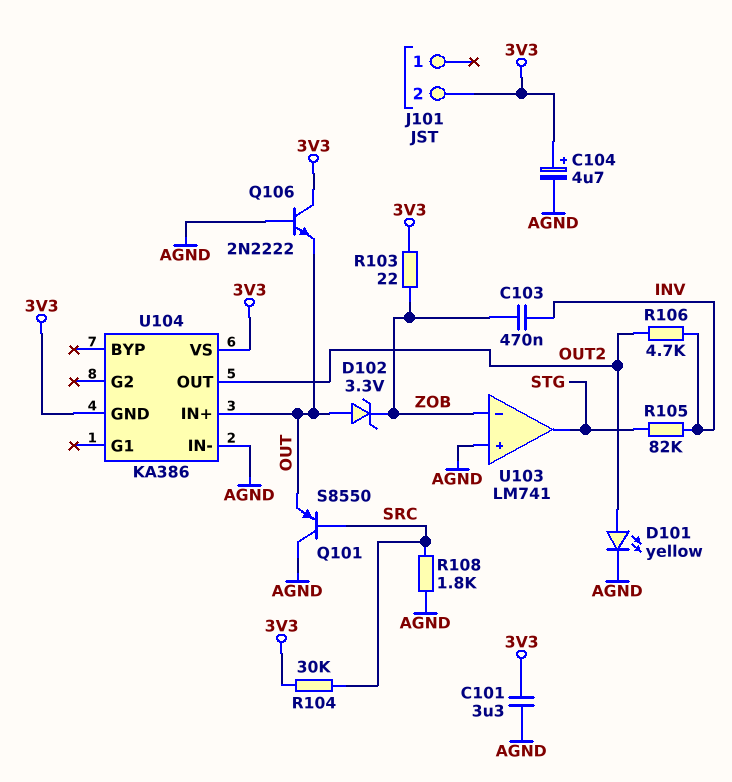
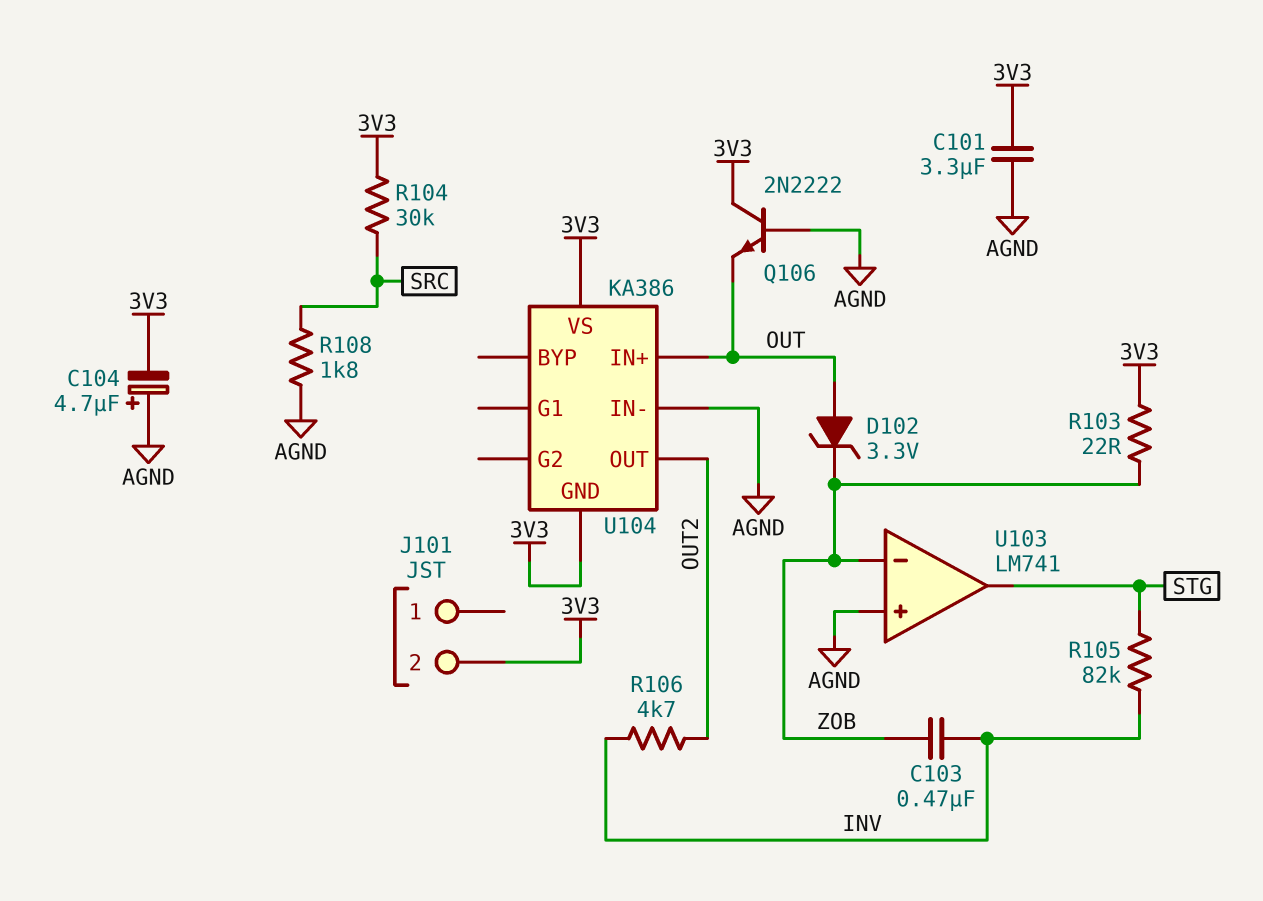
C104: 4.7uF (plus 3V3, minus AGND) -> 4.7uF (plus AGND, minus 3V3)
D101: LED yellow (A OUT2, K AGND) -> none
Q101: PNP S8550 (B SRC, C AGND, E OUT) -> none

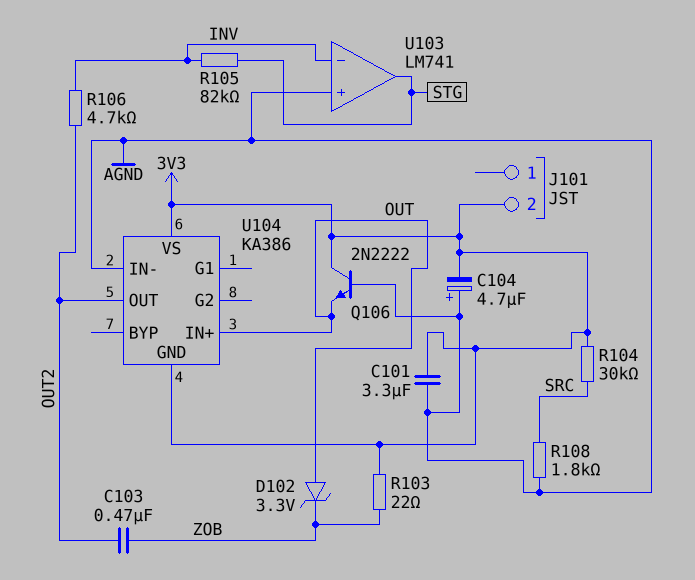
C103: 470nF (INV, ZOB) -> 470nF (OUT2, ZOB)
U103 pin in-: ZOB -> INV

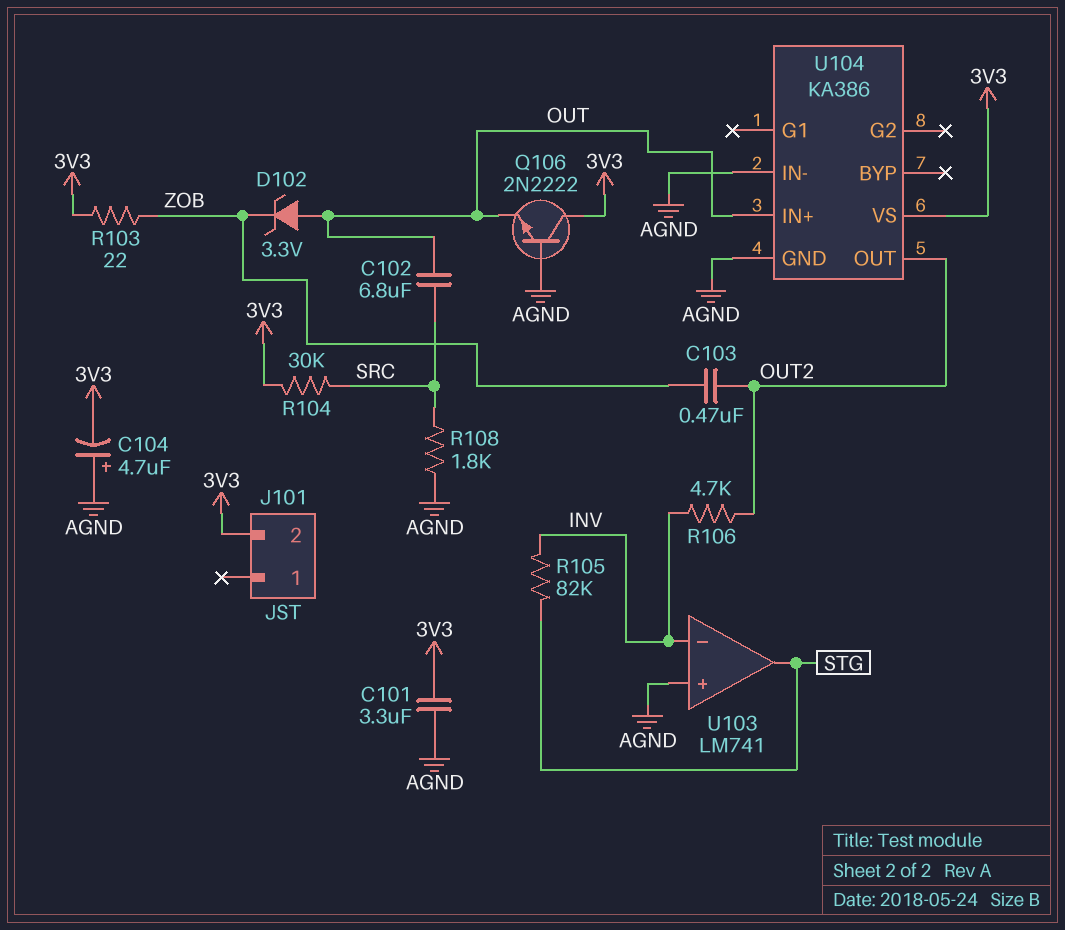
C102: none -> 6.8uF (OUT, SRC)
U104 pin GND: 3V3 -> AGND

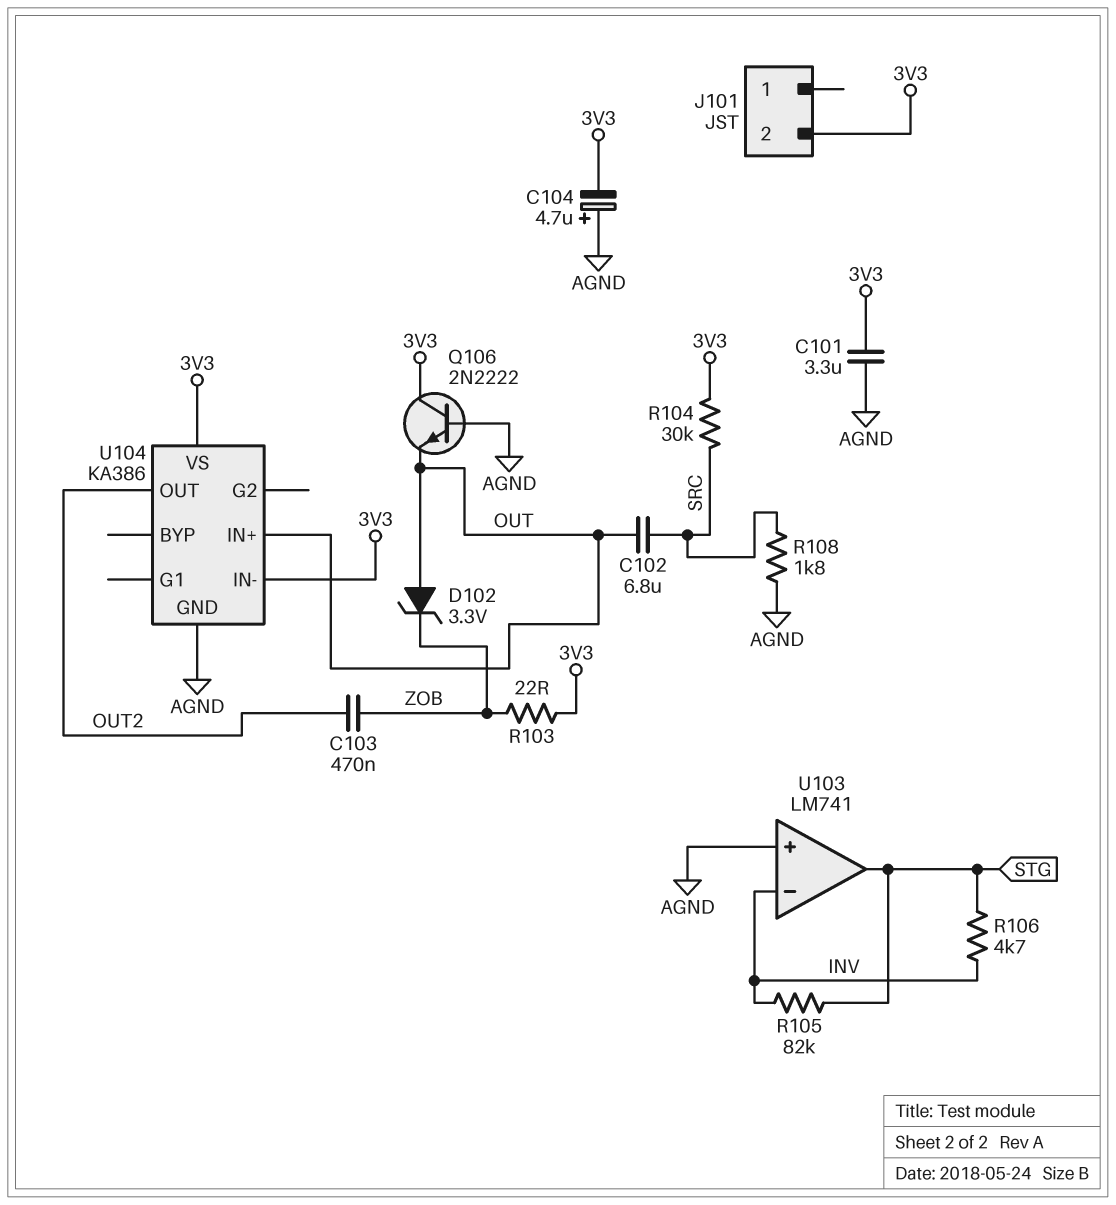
R106: 4.7k (INV, OUT2) -> 4.7k (INV, STG)
U104 pin IN-: AGND -> 3V3

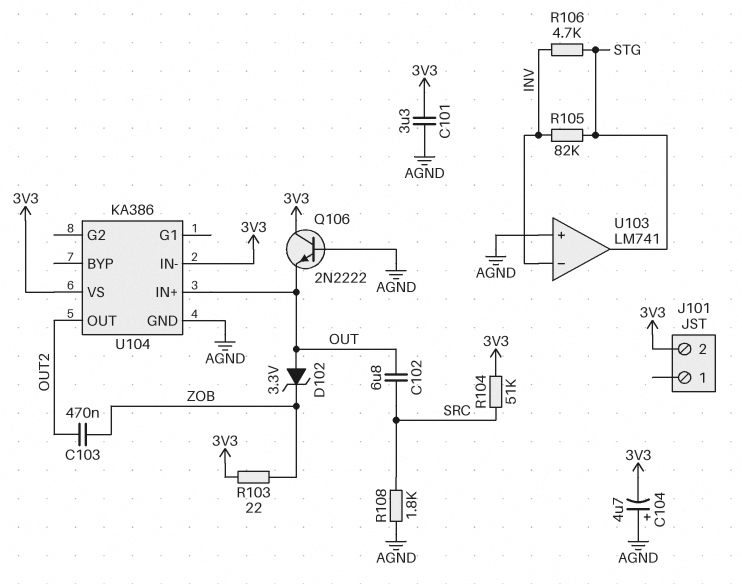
R104: 30k (3V3, SRC) -> 51k (3V3, SRC)

